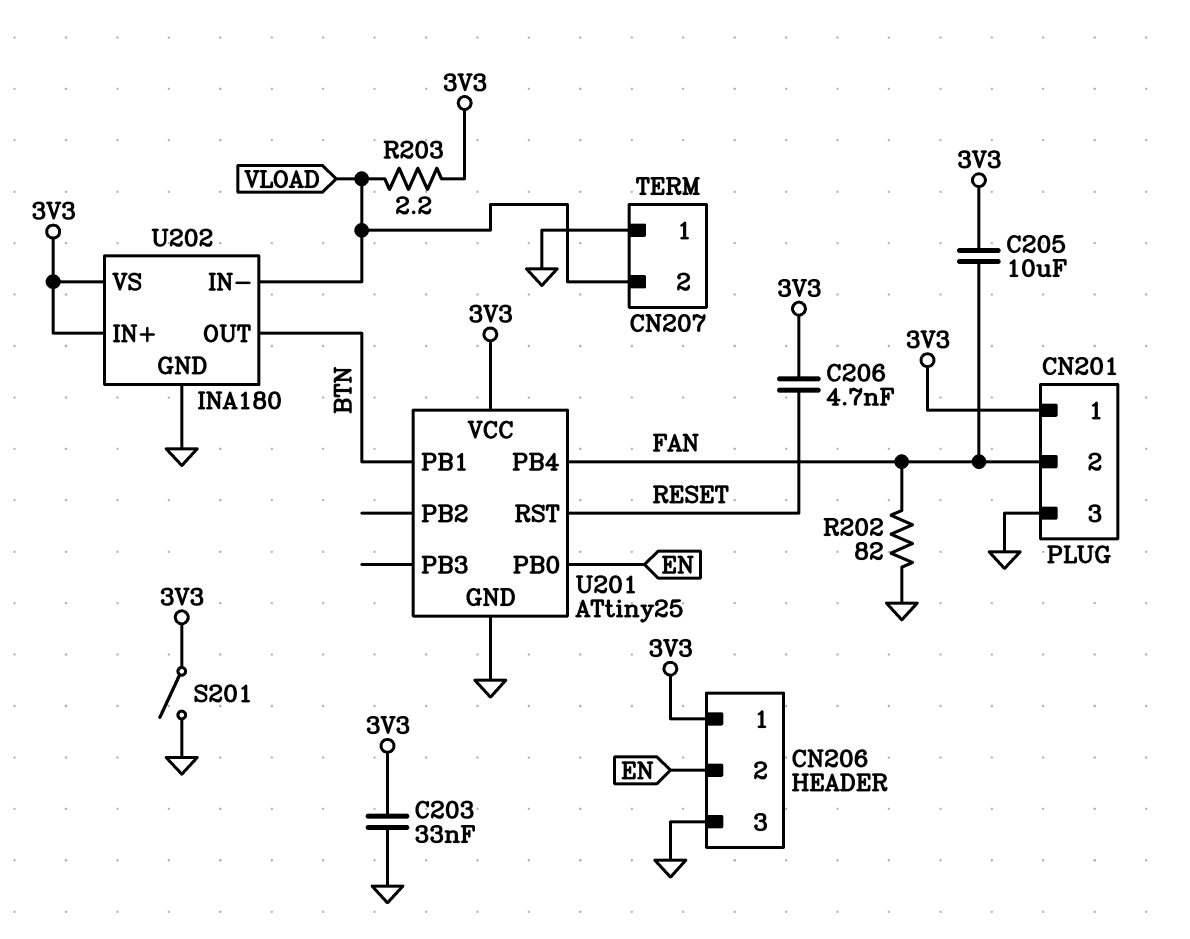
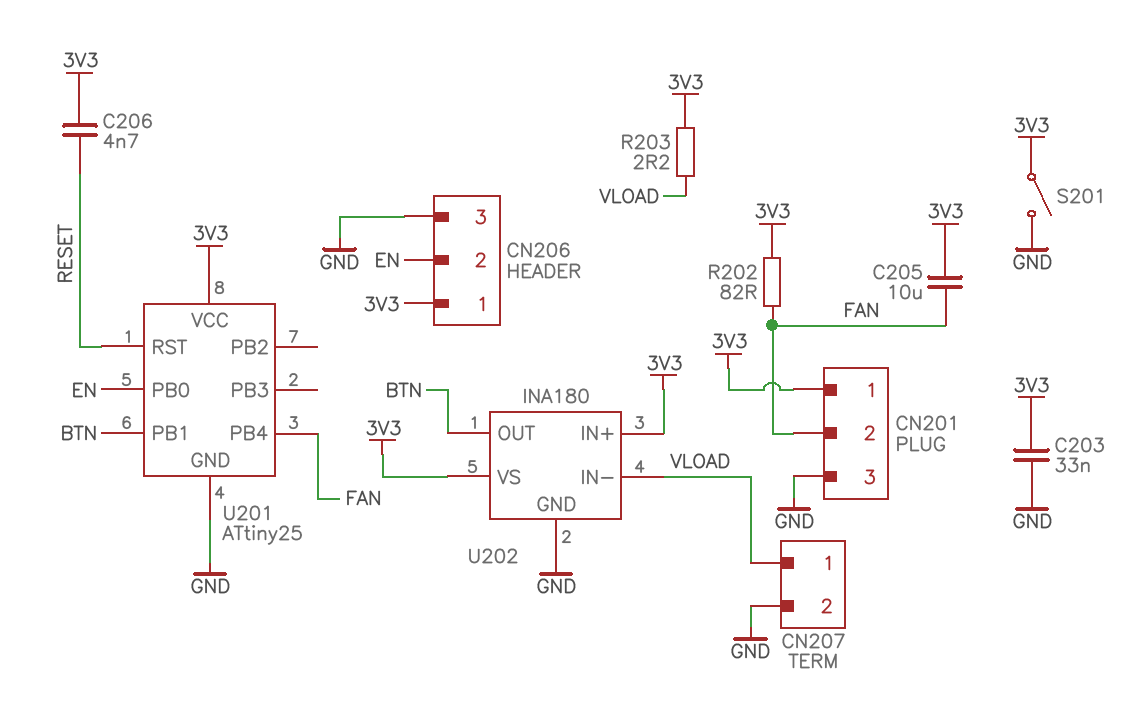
CN207 pin 1: GND -> VLOAD
CN207 pin 2: VLOAD -> GND
R202: 82 (FAN, GND) -> 82 (3V3, FAN)

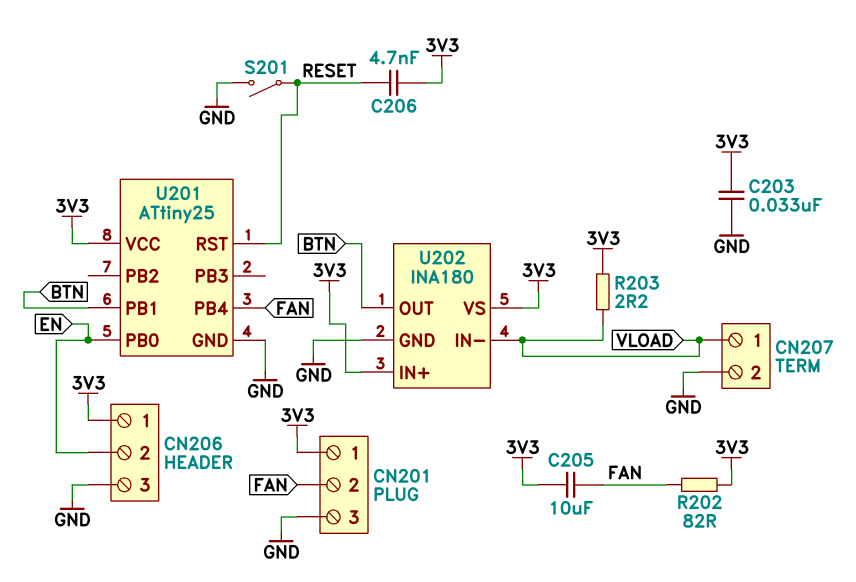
S201: switch (3V3, GND) -> switch (GND, RESET)

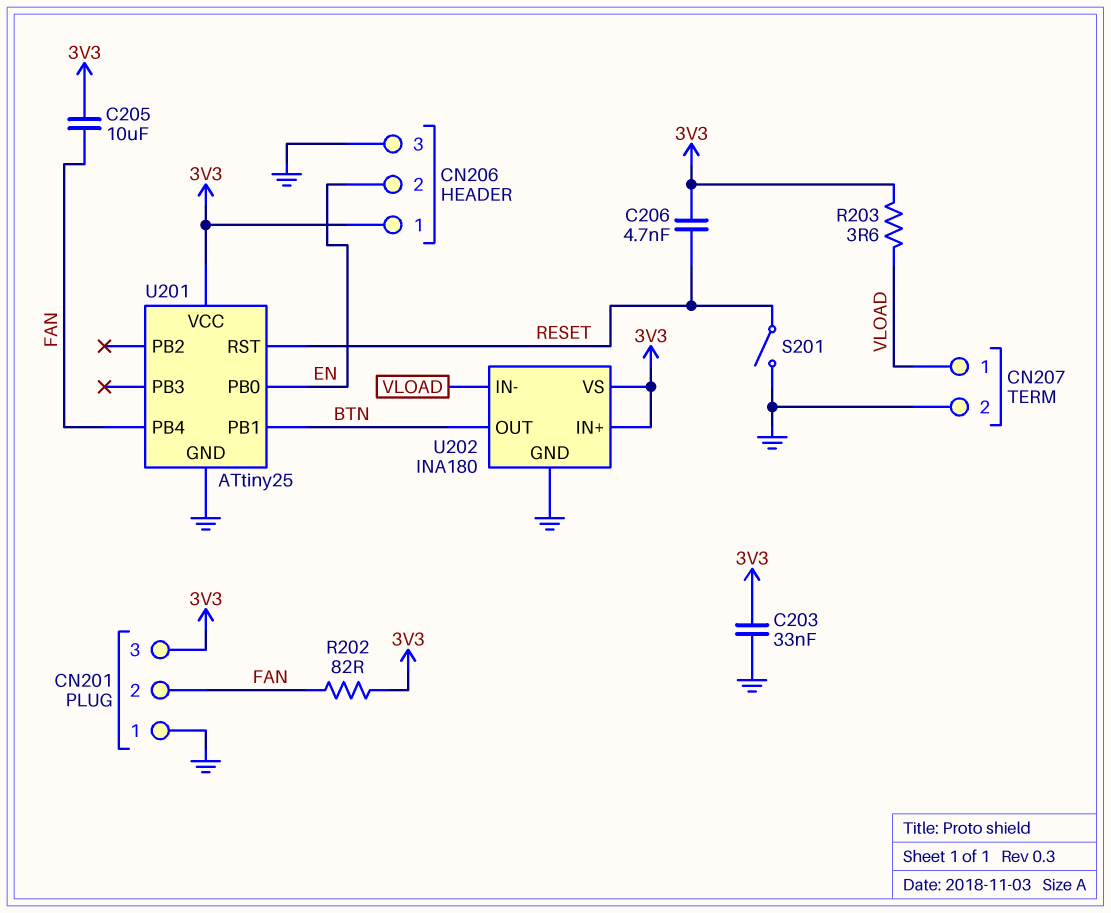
CN201 pin 1: 3V3 -> GND
CN201 pin 3: GND -> 3V3
R203: 2.2 (3V3, VLOAD) -> 3.6 (3V3, VLOAD)

